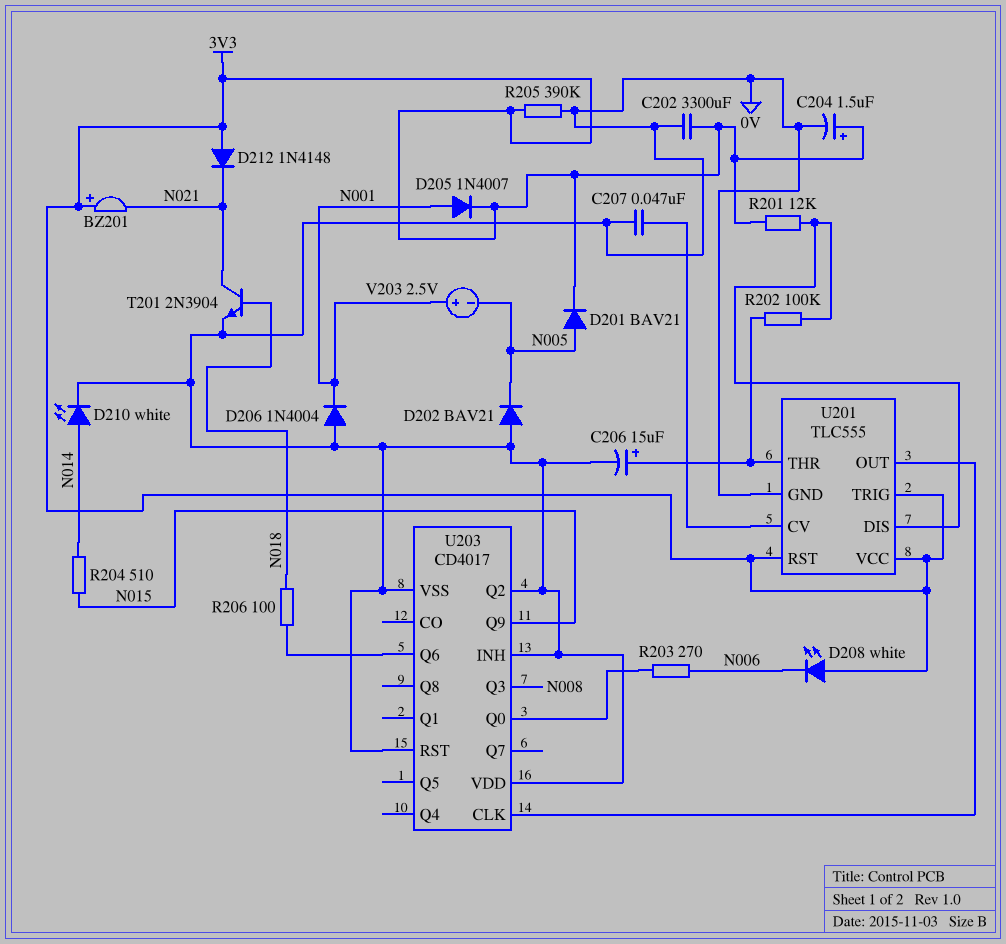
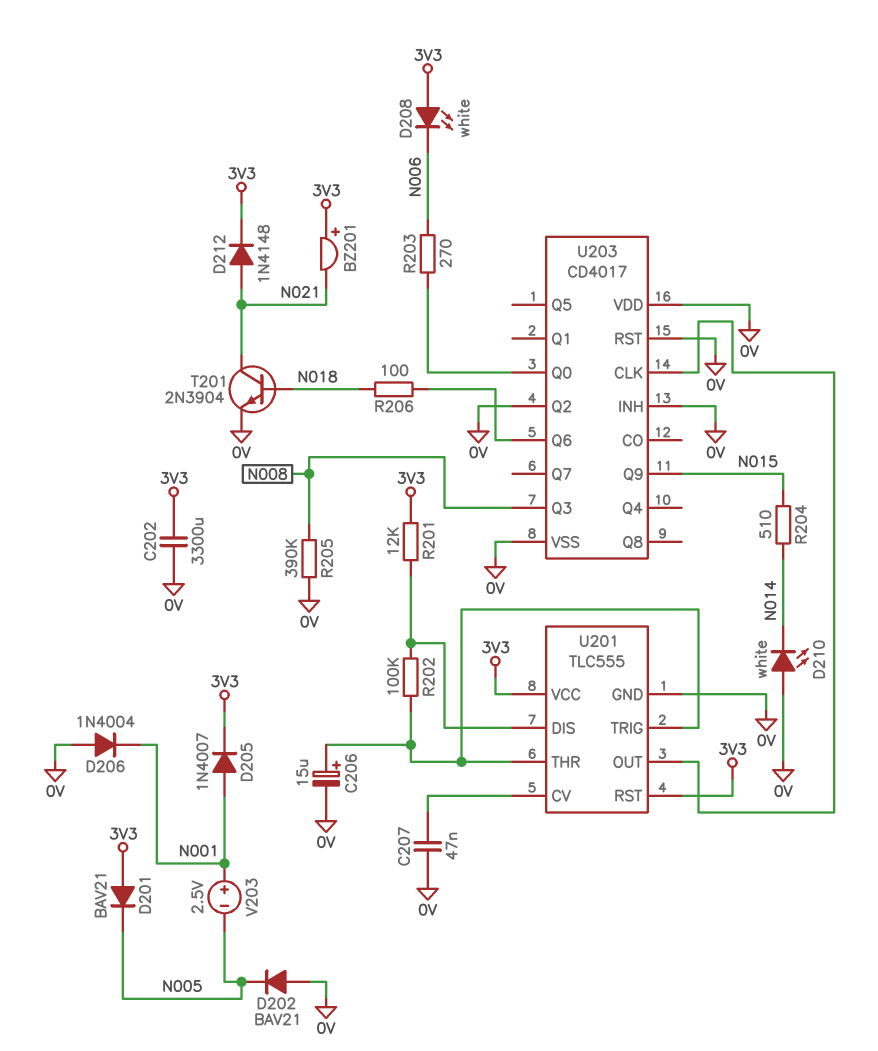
C204: 1.5uF (plus 3V3, minus 0V) -> none
D201: diode BAV21 (A N005, K 3V3) -> diode BAV21 (A 3V3, K N005)
D210: LED white (A N014, K 0V) -> LED white (A 0V, K N014)
D212: diode 1N4148 (A 3V3, K N021) -> diode 1N4148 (A N021, K 3V3)
R205: 390k (0V, 3V3) -> 390k (0V, N008)
U201 pin TRIG: 3V3 -> U201/THR

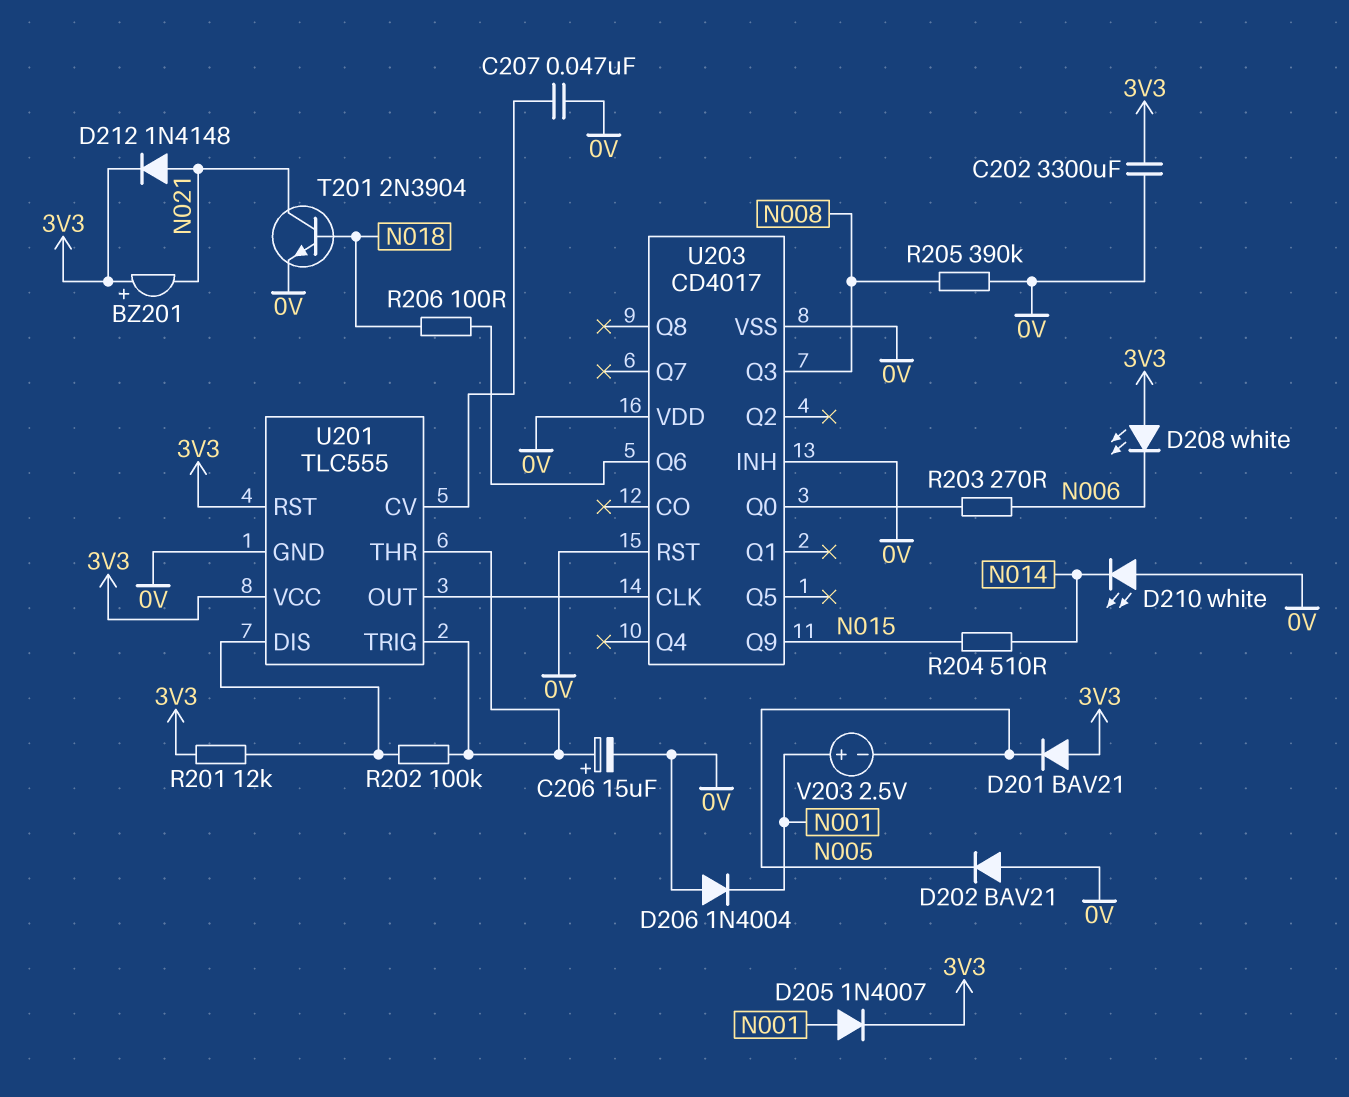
U203 pin Q2: 0V -> none

